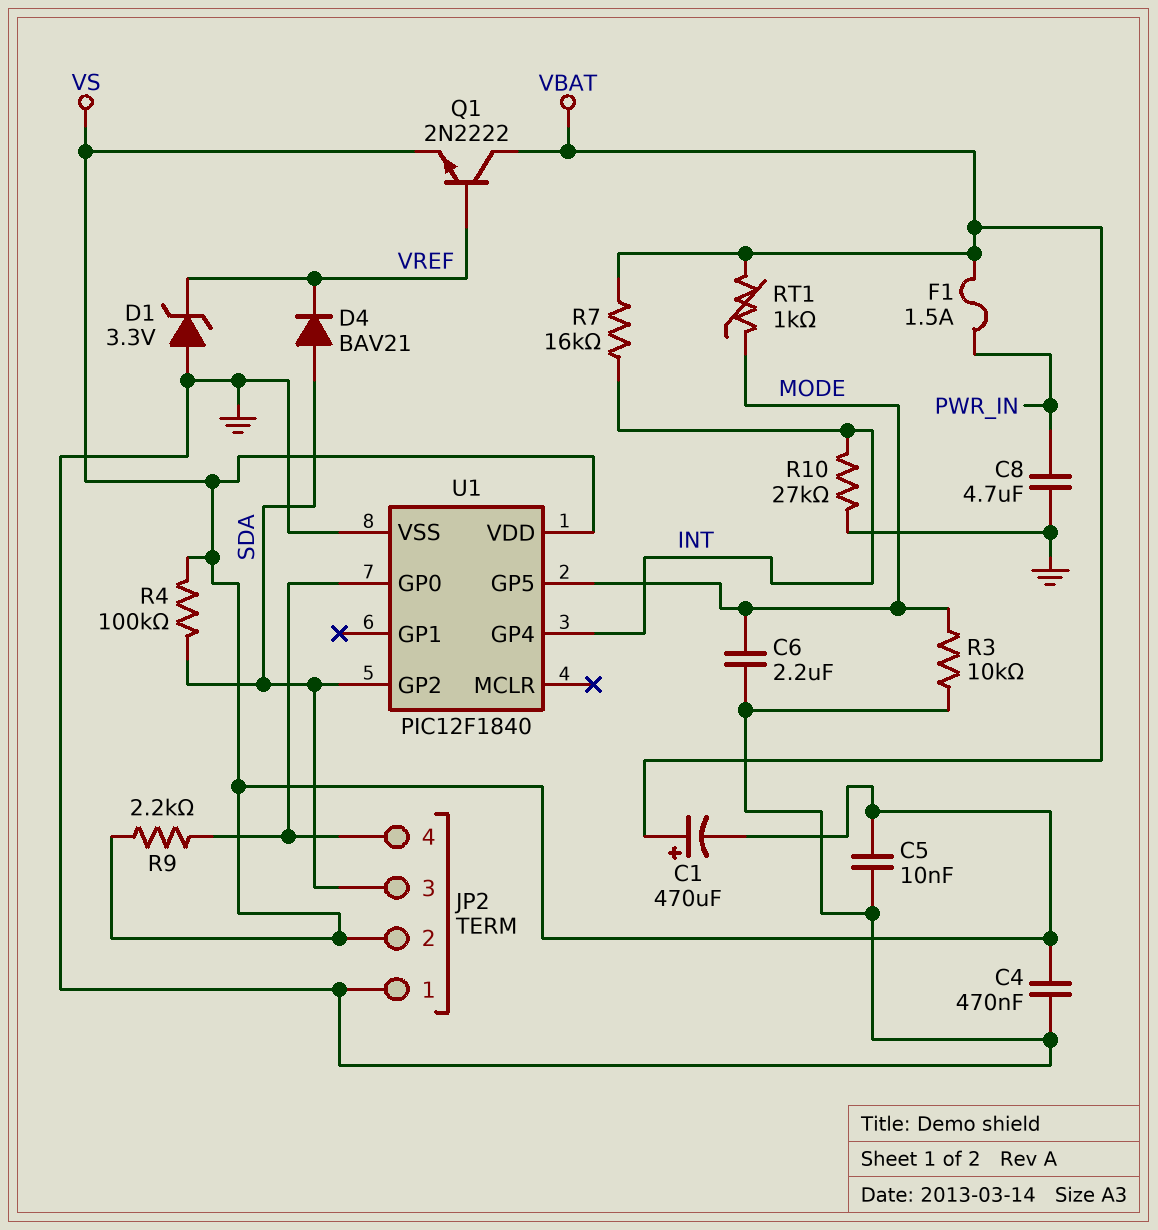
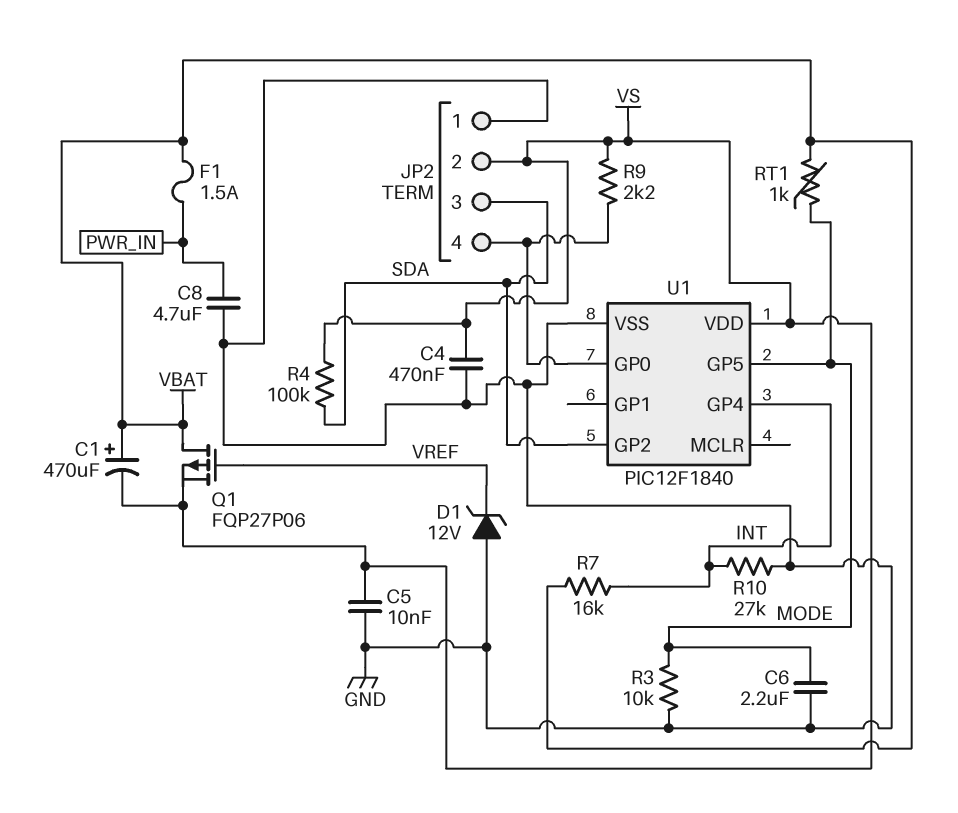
D1: zener 3.3V (A GND, K VREF) -> zener 12V (A GND, K VREF)
D4: diode BAV21 (A SDA, K VREF) -> none
Q1: NPN 2N2222 (B VREF, C VBAT, E VS) -> PMOS FQP27P06 (G VREF, D VBAT, S VS)

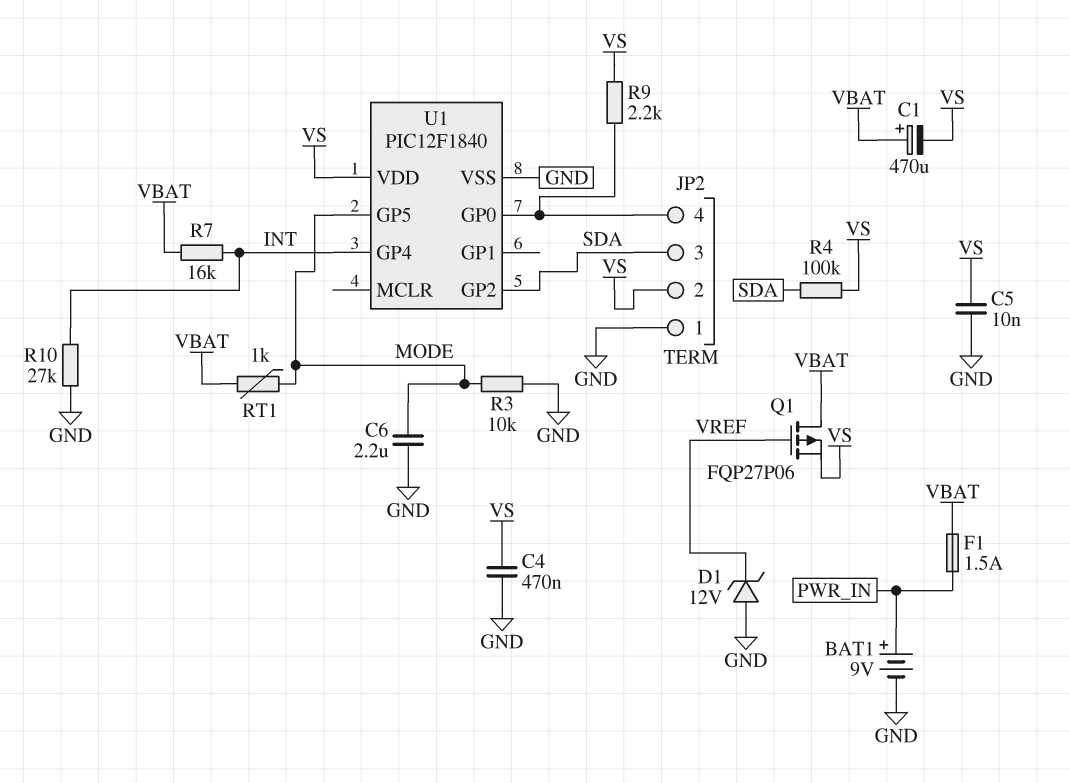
BAT1: none -> 9V (plus PWR_IN, minus GND)
C8: 4.7uF (GND, PWR_IN) -> none

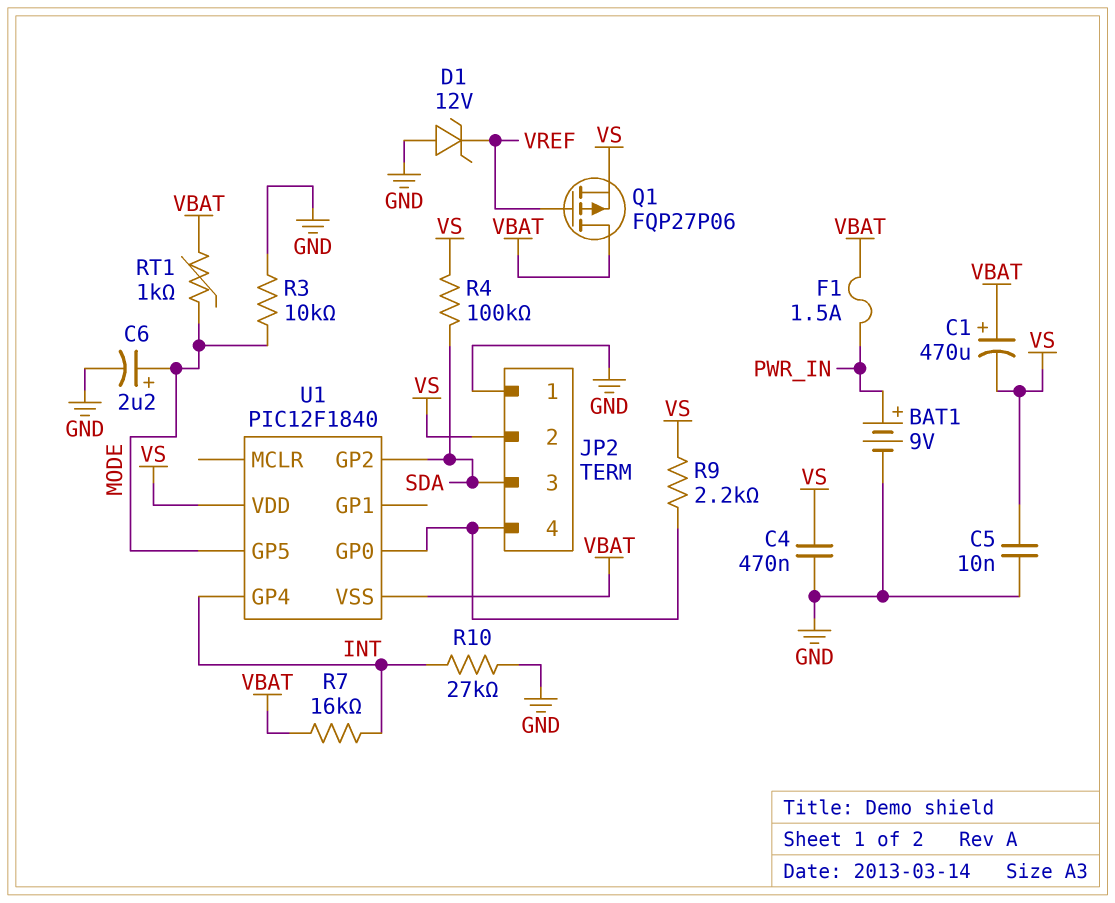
C6: 2.2uF (GND, MODE) -> 2.2uF (plus MODE, minus GND)
U1 pin VSS: GND -> VBAT

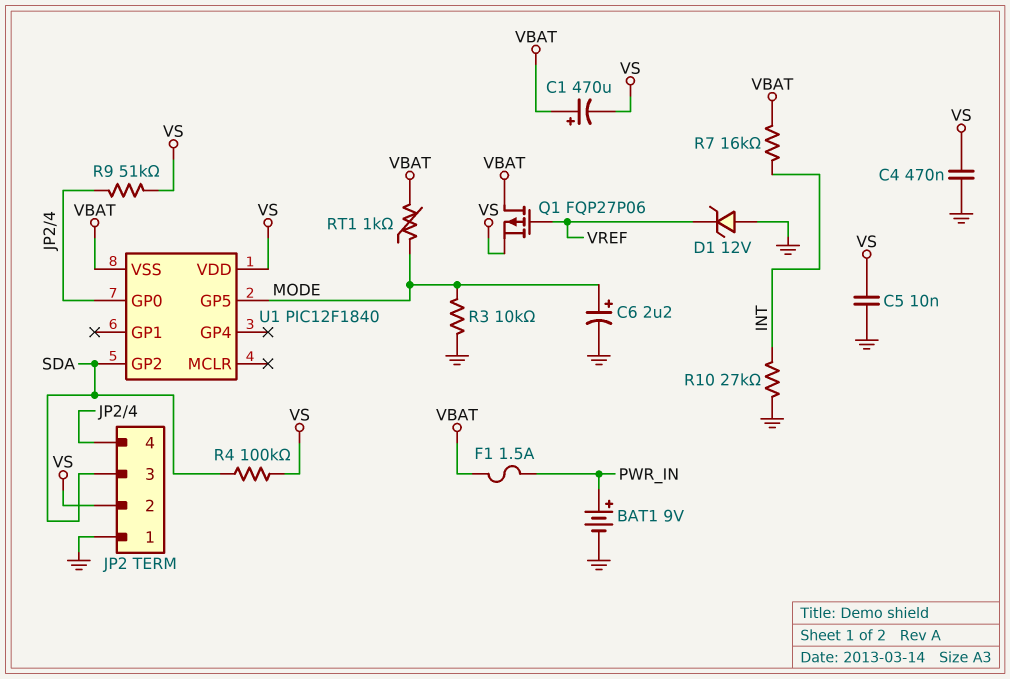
R9: 2.2k (JP2/4, VS) -> 51k (JP2/4, VS)
U1 pin GP4: INT -> none

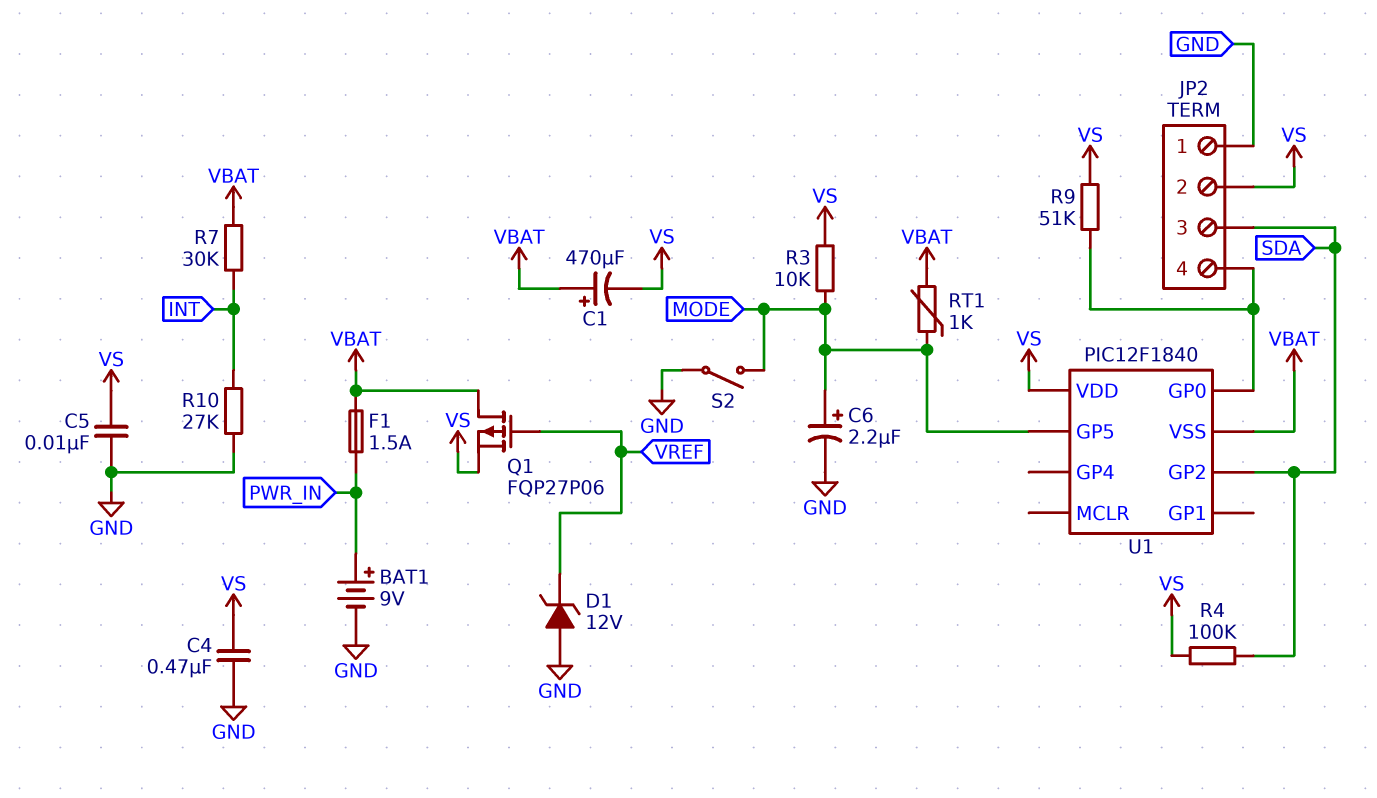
R3: 10k (GND, MODE) -> 10k (MODE, VS)
R7: 16k (INT, VBAT) -> 30k (INT, VBAT)
S2: none -> switch (GND, MODE)

